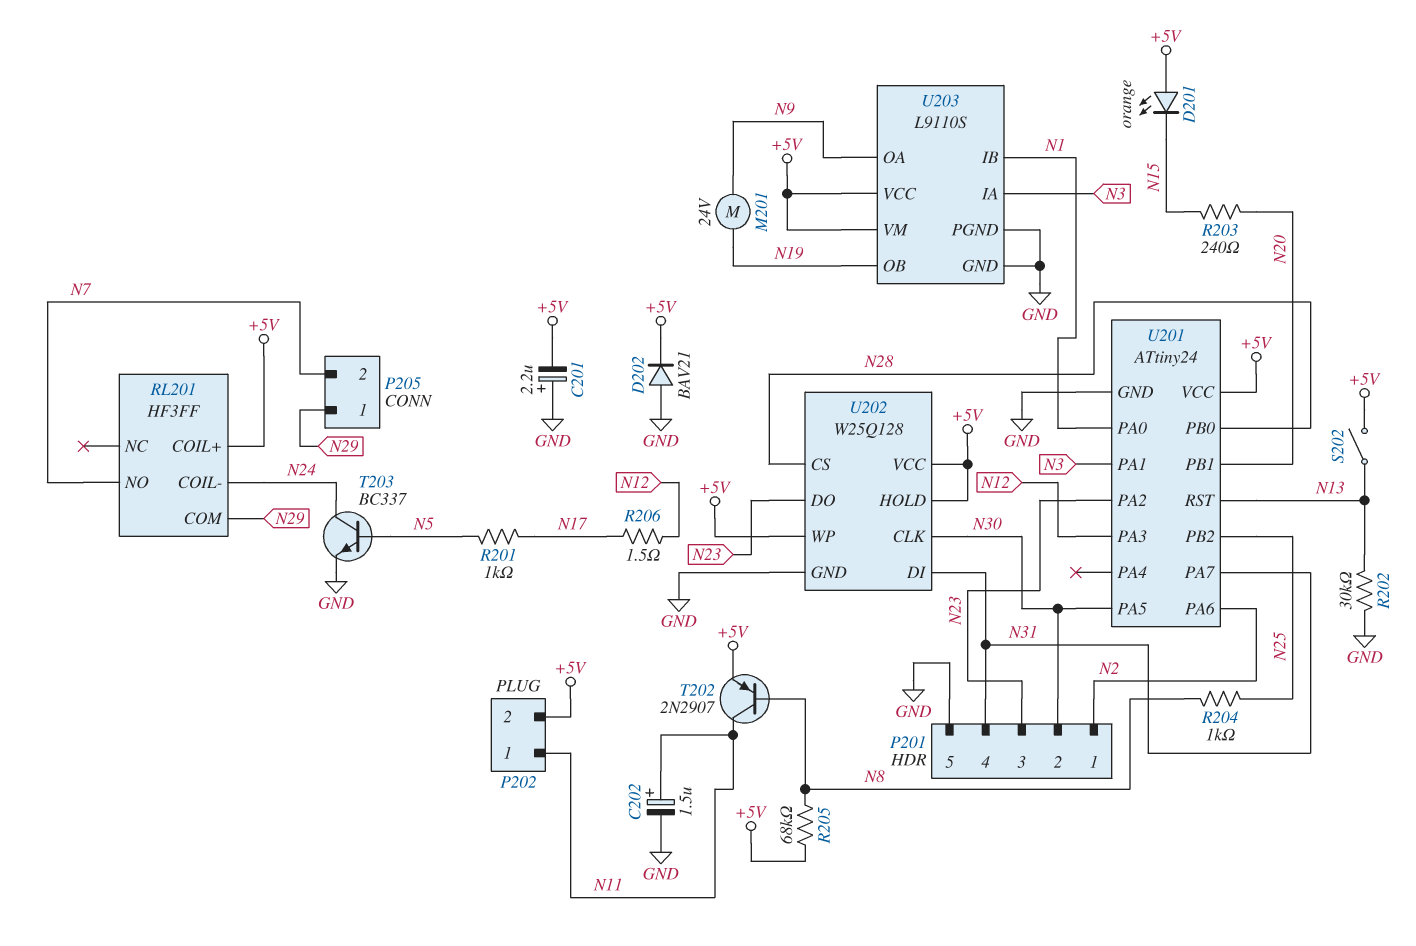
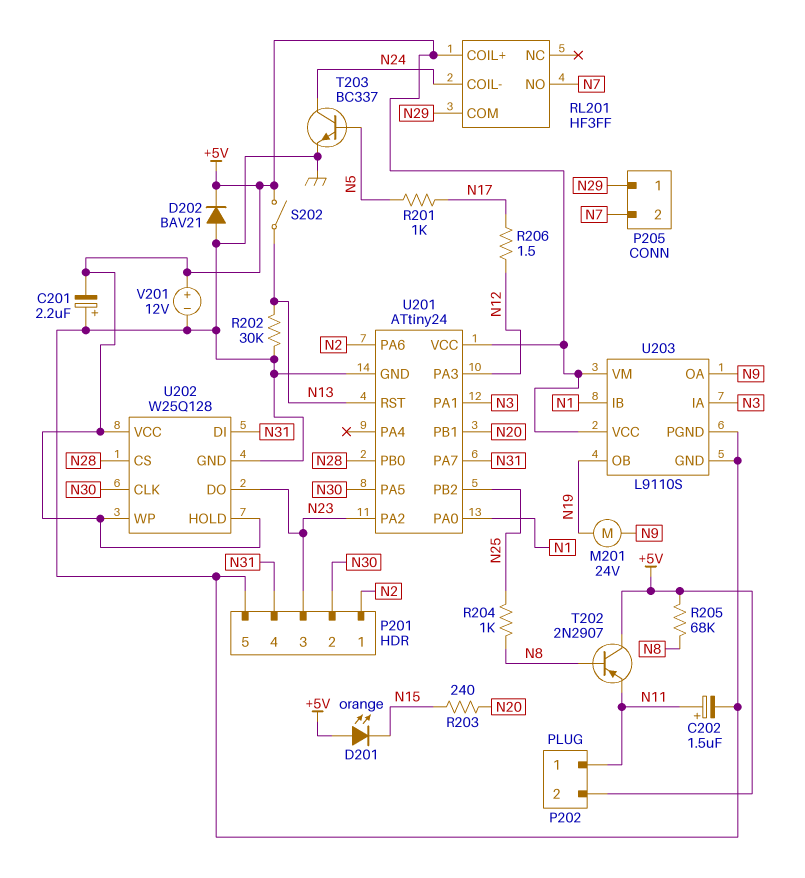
T202: PNP 2N2907 (B N8, C N11, E +5V) -> PNP 2N2907 (B N8, C +5V, E N11)
V201: none -> 12V (plus +5V, minus GND)

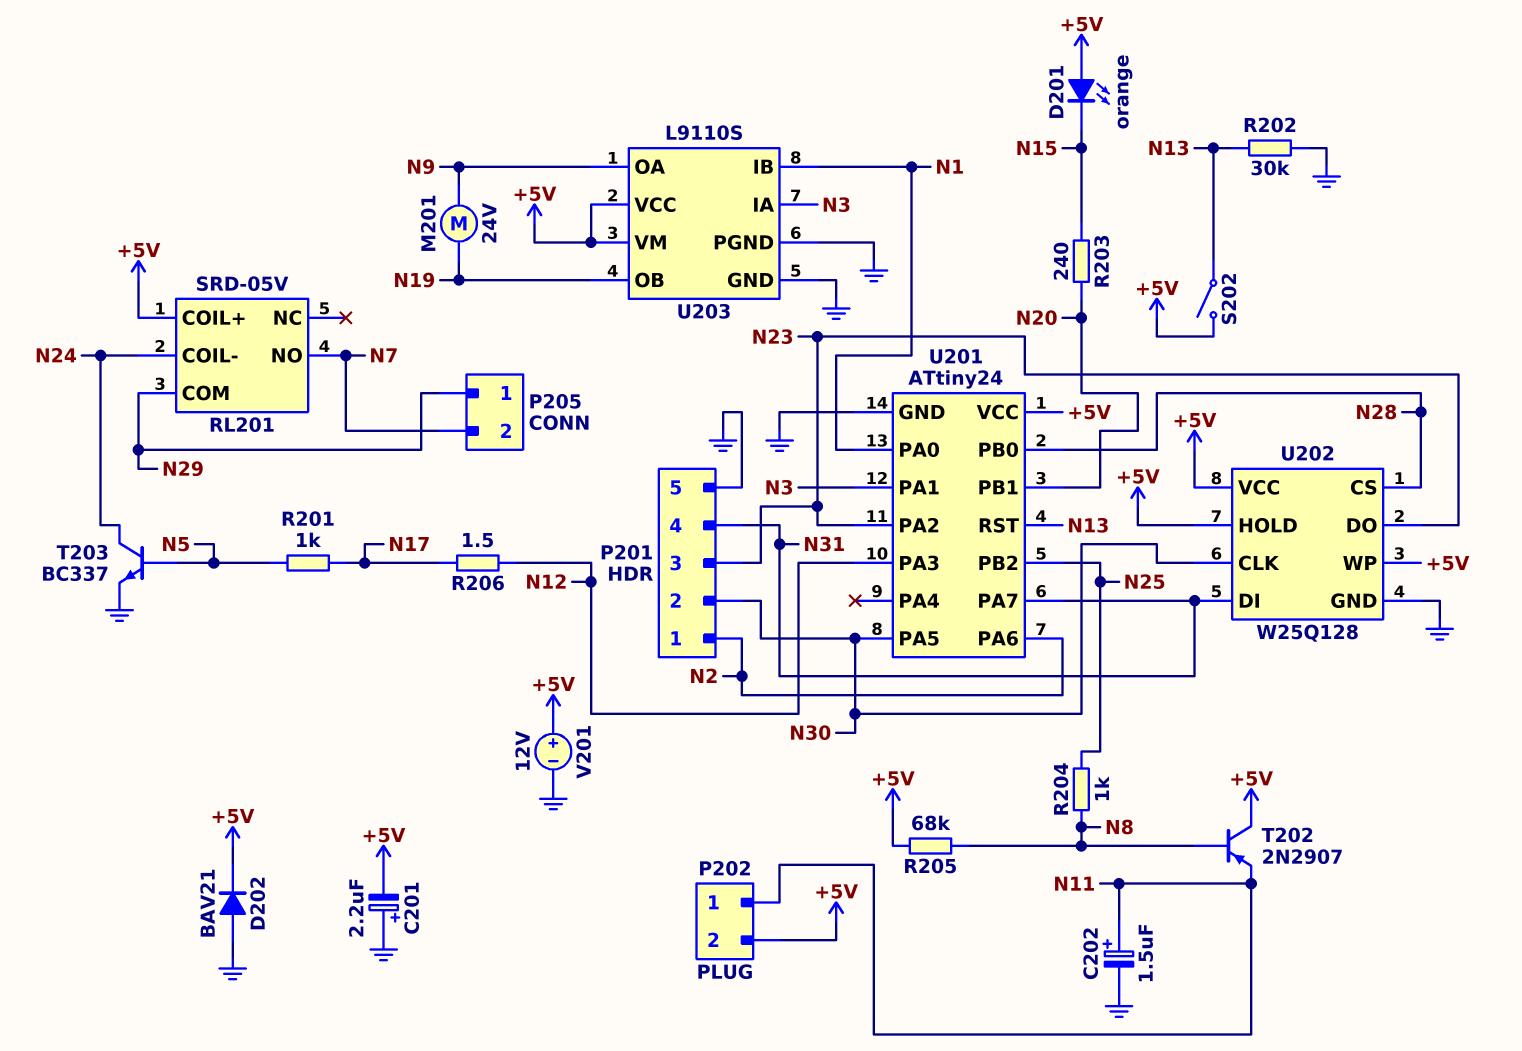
RL201: HF3FF -> SRD-05V

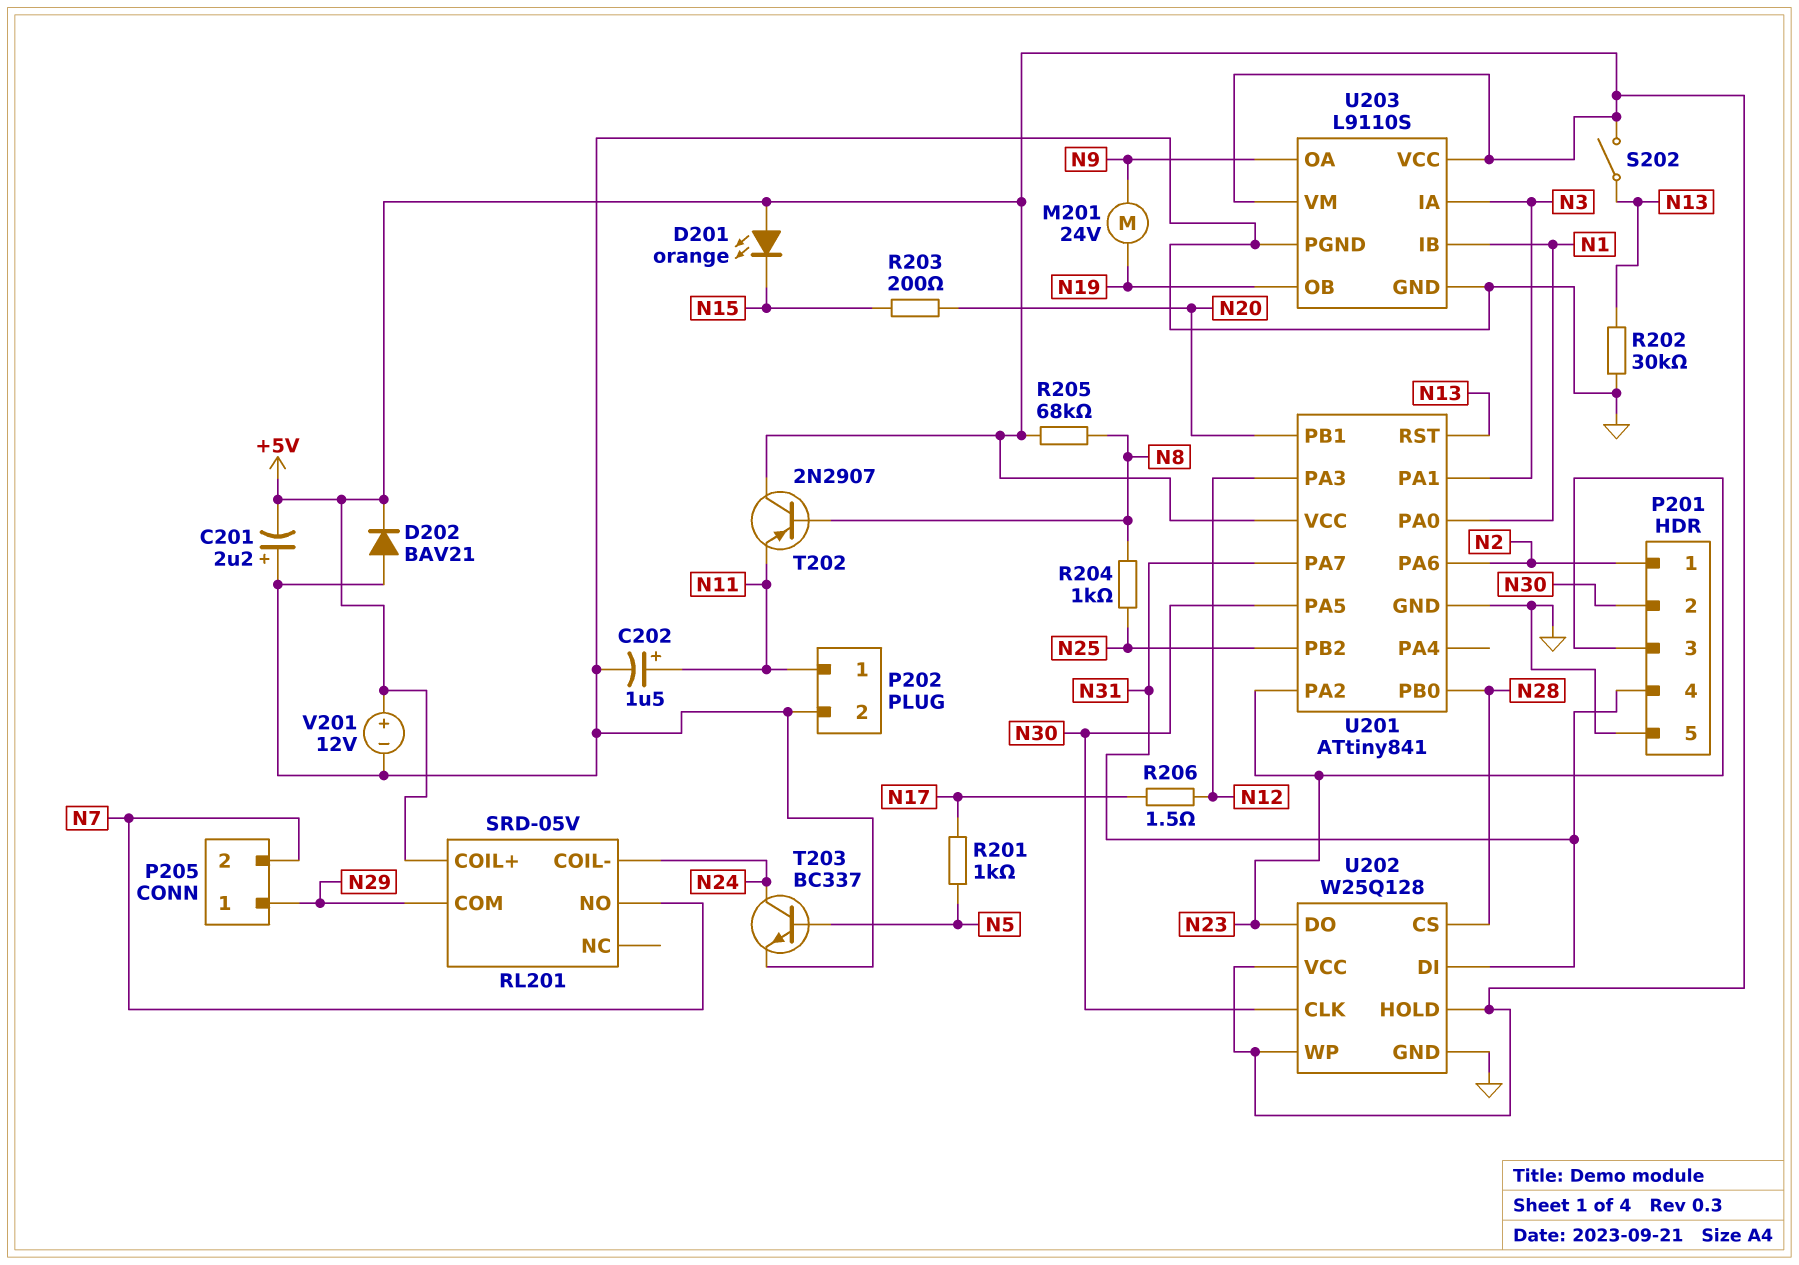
P202 pin 2: +5V -> GND
R203: 240 (N15, N20) -> 200 (N15, N20)
U201: ATtiny24 -> ATtiny841

